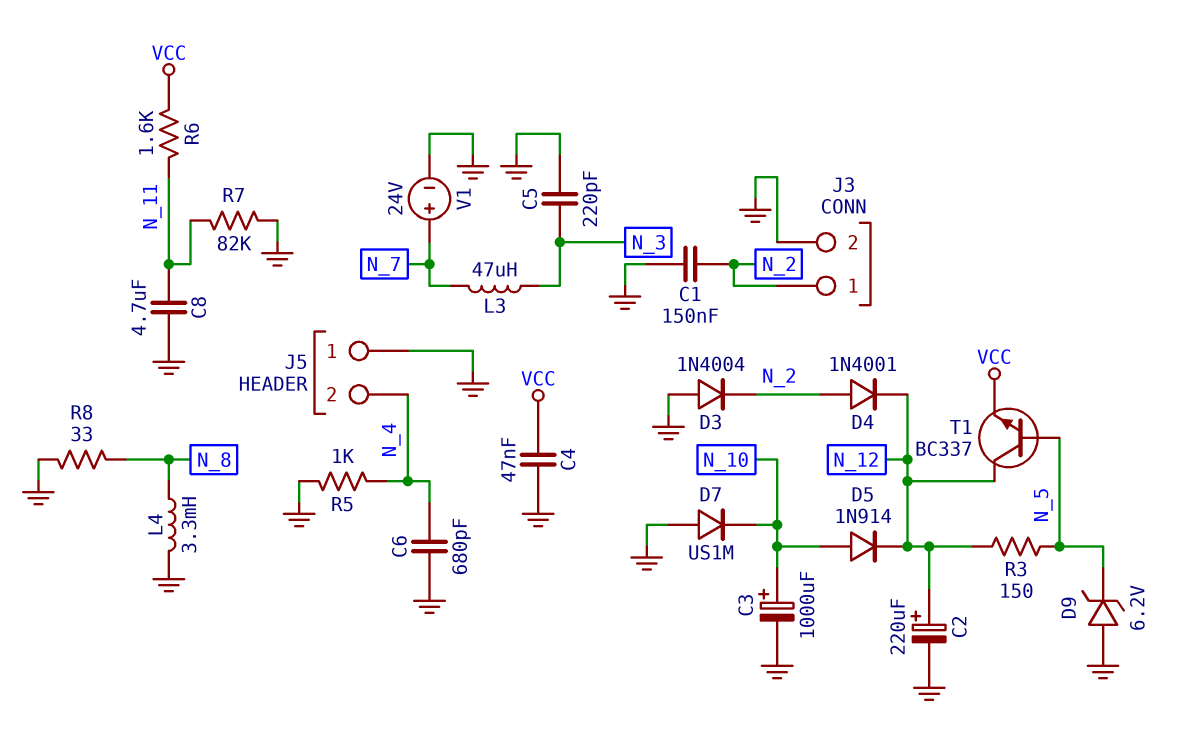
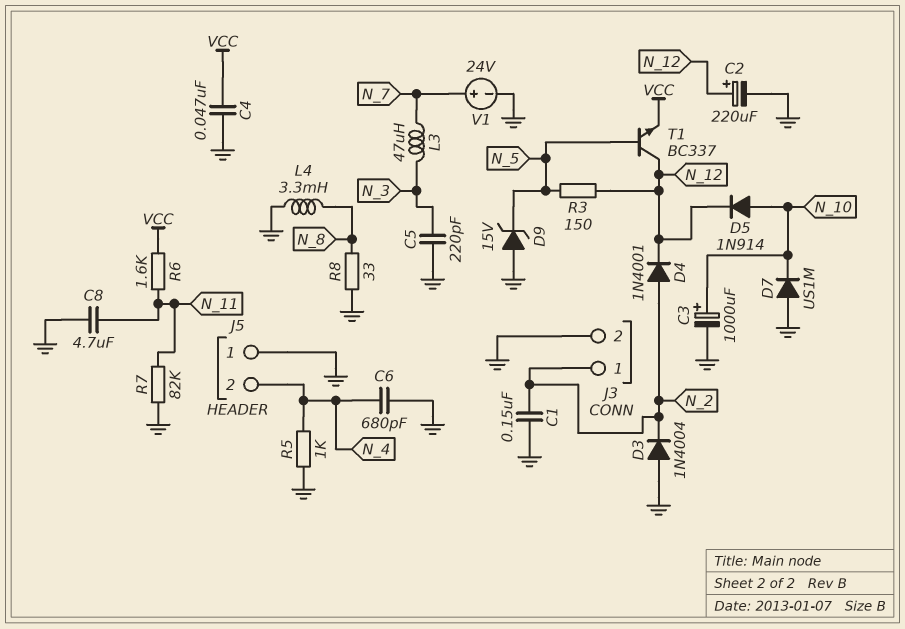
D9: zener 6.2V (A GND, K N_5) -> zener 15V (A GND, K N_5)

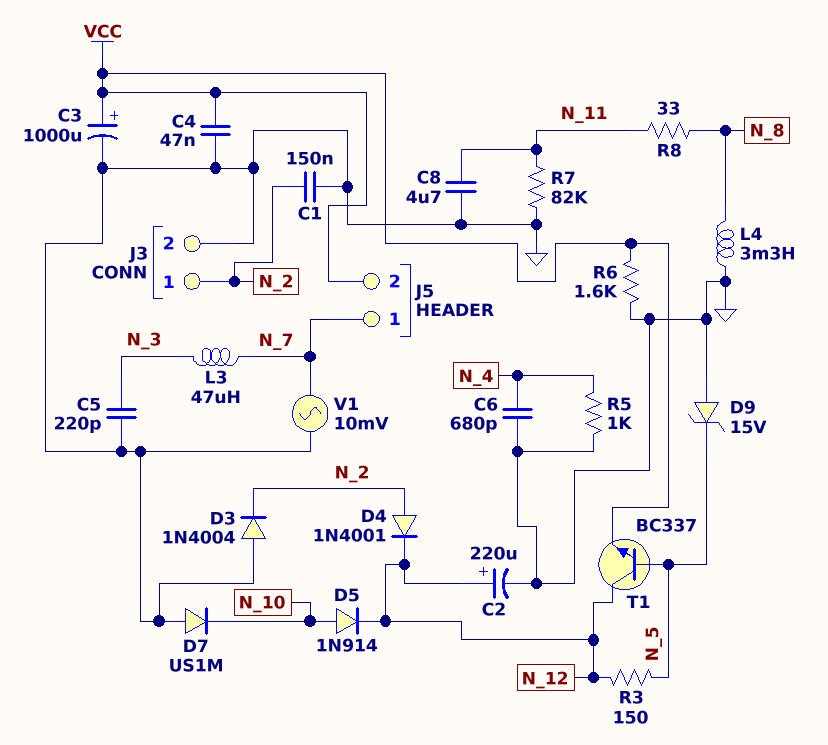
C3: 1000uF (plus N_10, minus GND) -> 1000uF (plus VCC, minus GND)
J5 pin 1: GND -> N_7
J5 pin 2: N_4 -> VCC
R6: 1.6k (N_11, VCC) -> 1.6k (GND, VCC)
R8: 33 (GND, N_8) -> 33 (N_8, N_11)
V1: 24V (plus N_7, minus GND) -> AC 10mV (GND, N_7)

